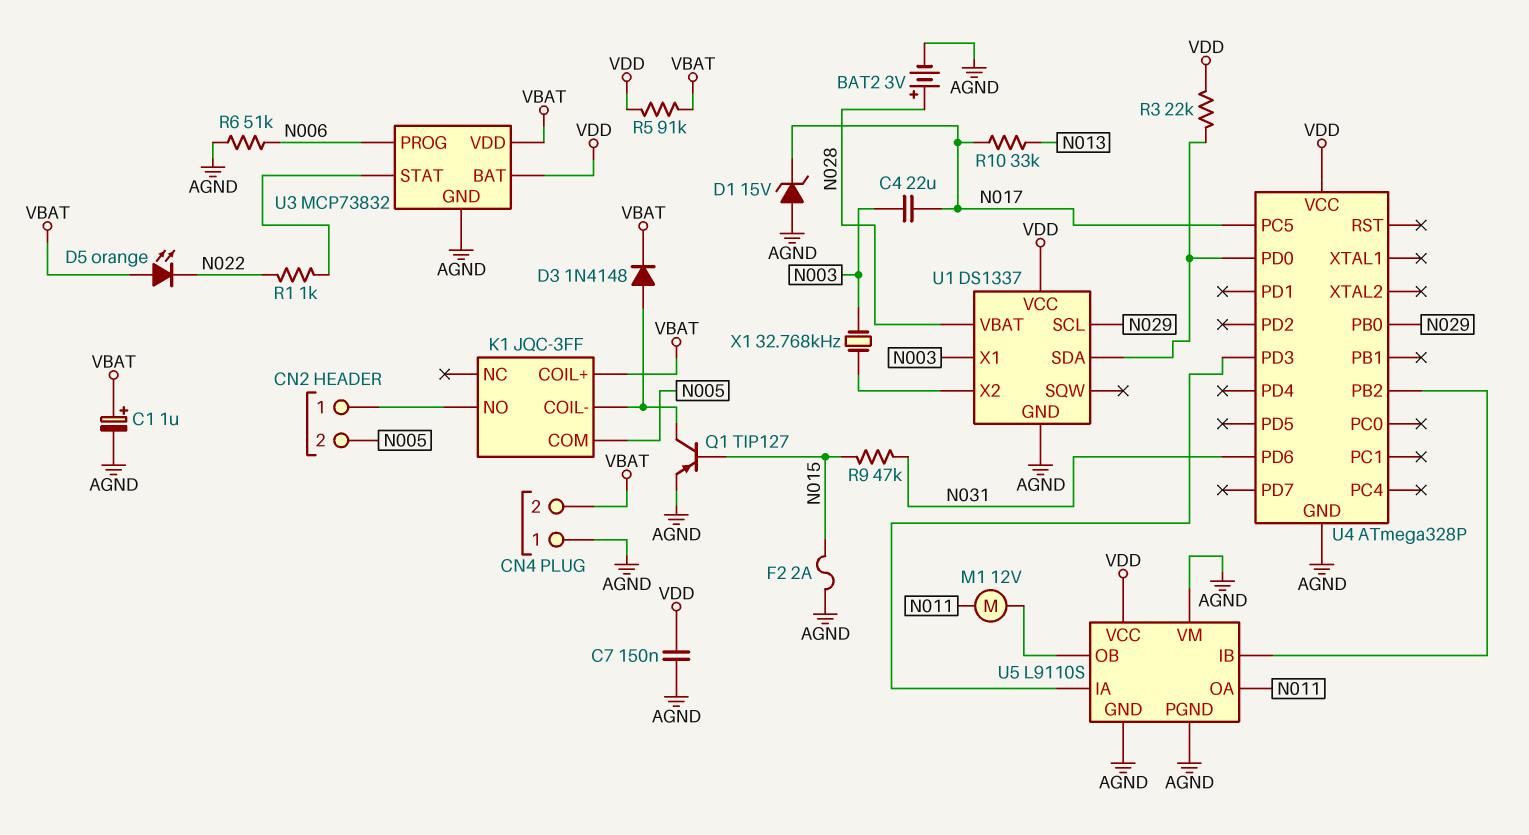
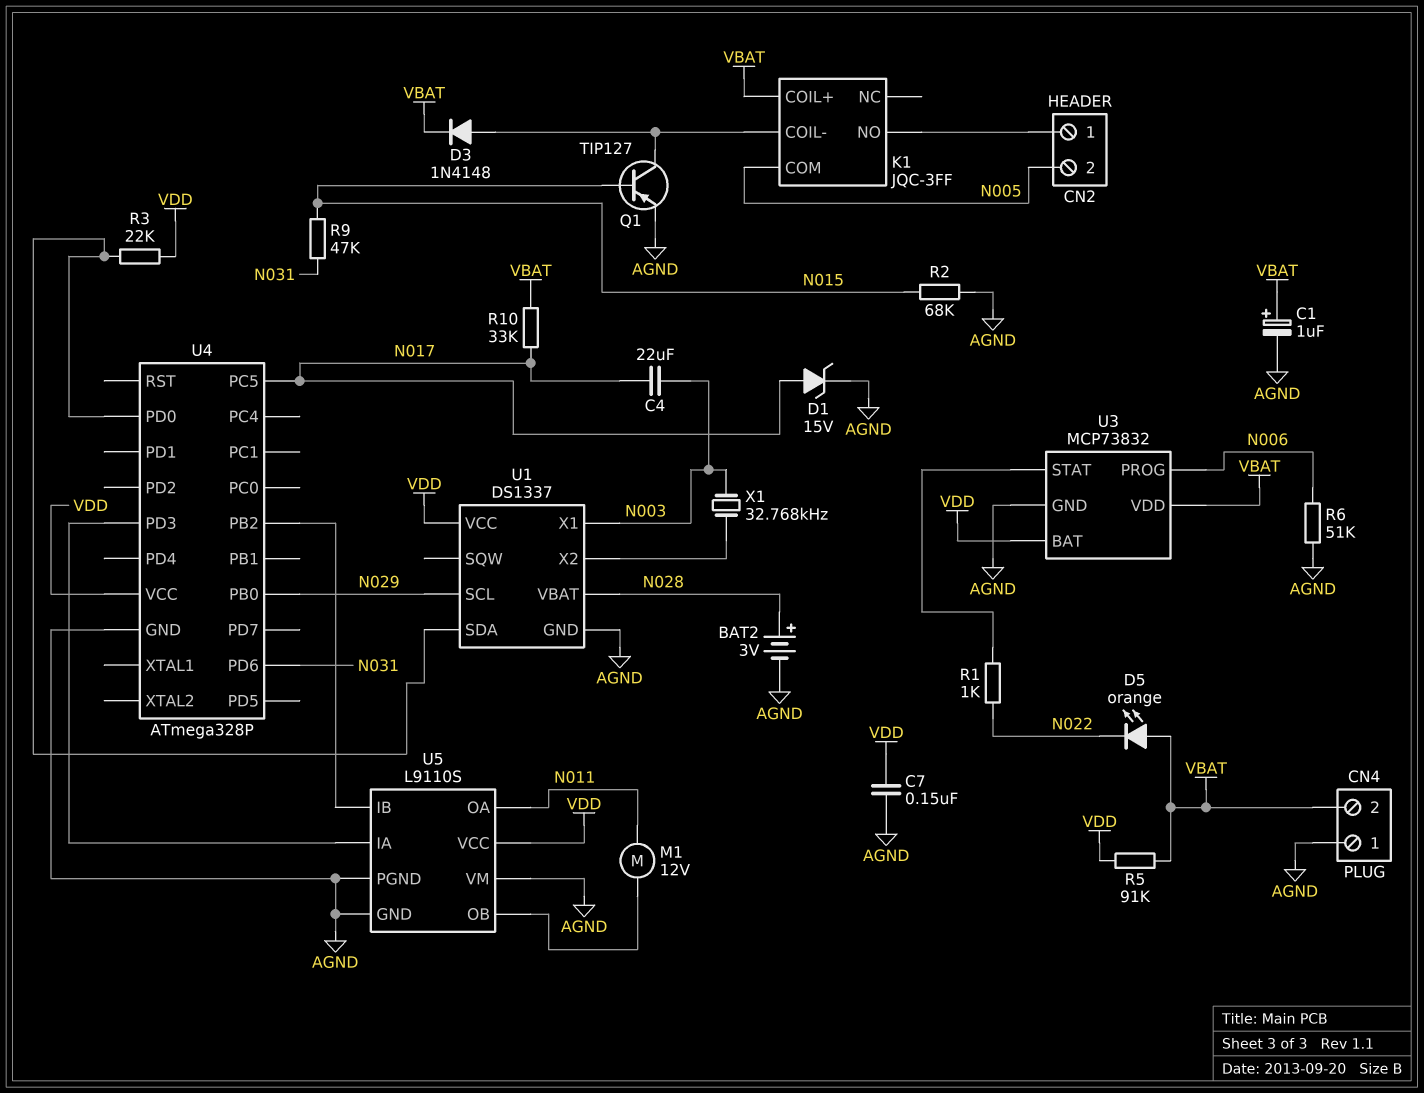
D1: zener 15V (A AGND, K N017) -> zener 15V (A N017, K AGND)
F2: 2A (AGND, N015) -> none
R2: none -> 68k (AGND, N015)
R10: 33k (N013, N017) -> 33k (N017, VBAT)

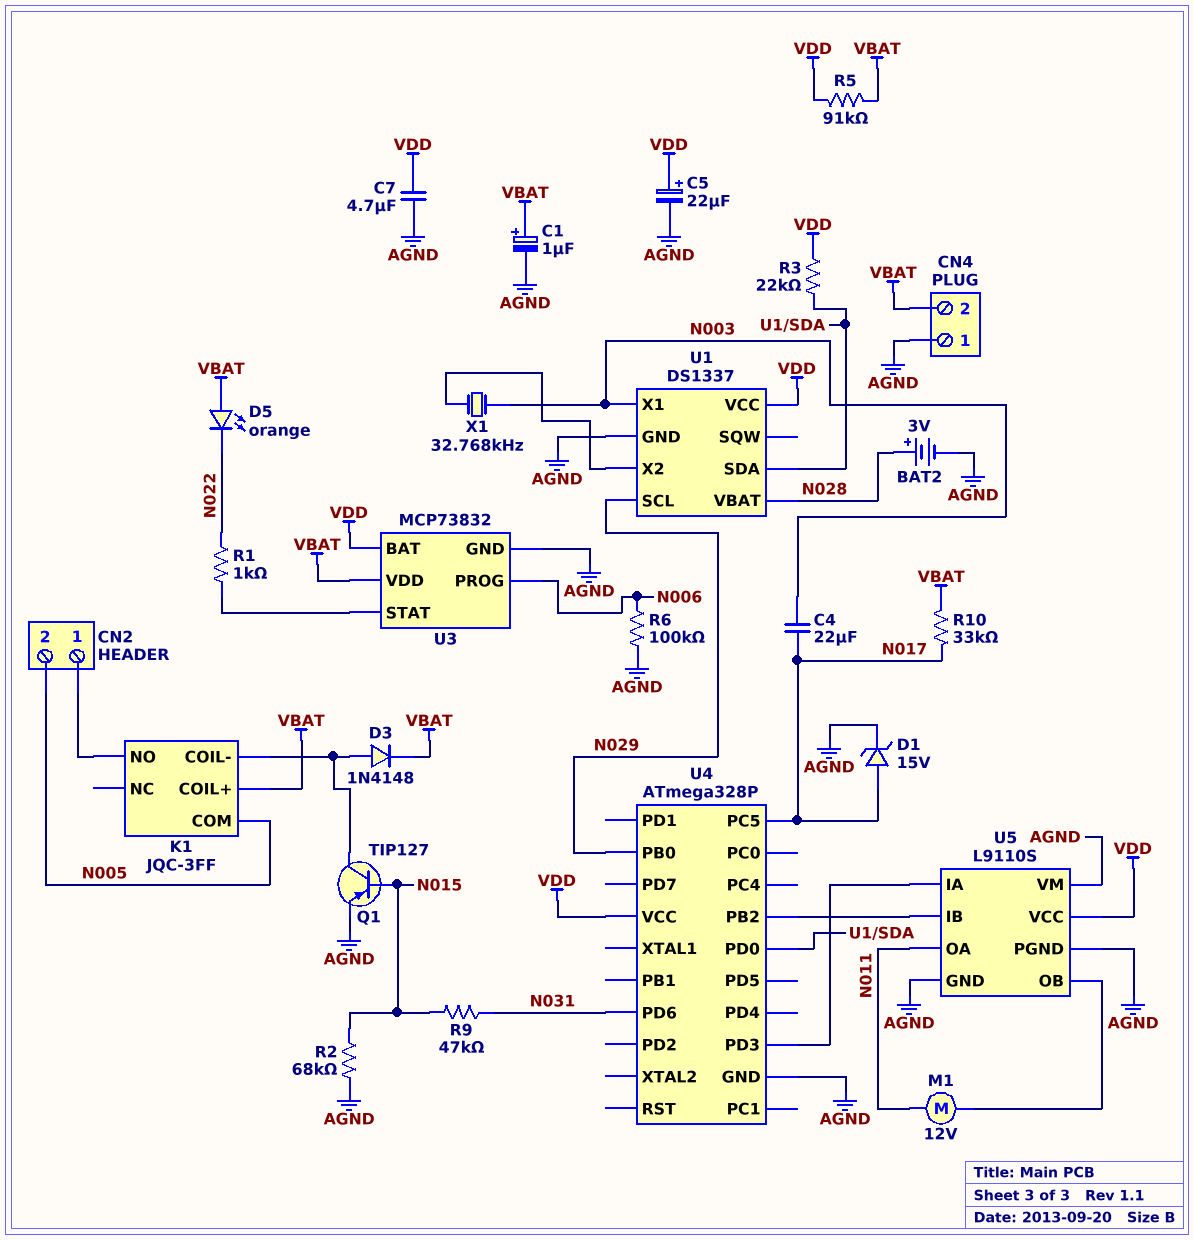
C5: none -> 22uF (plus VDD, minus AGND)
C7: 150nF (AGND, VDD) -> 4.7uF (AGND, VDD)
R6: 51k (AGND, N006) -> 100k (AGND, N006)

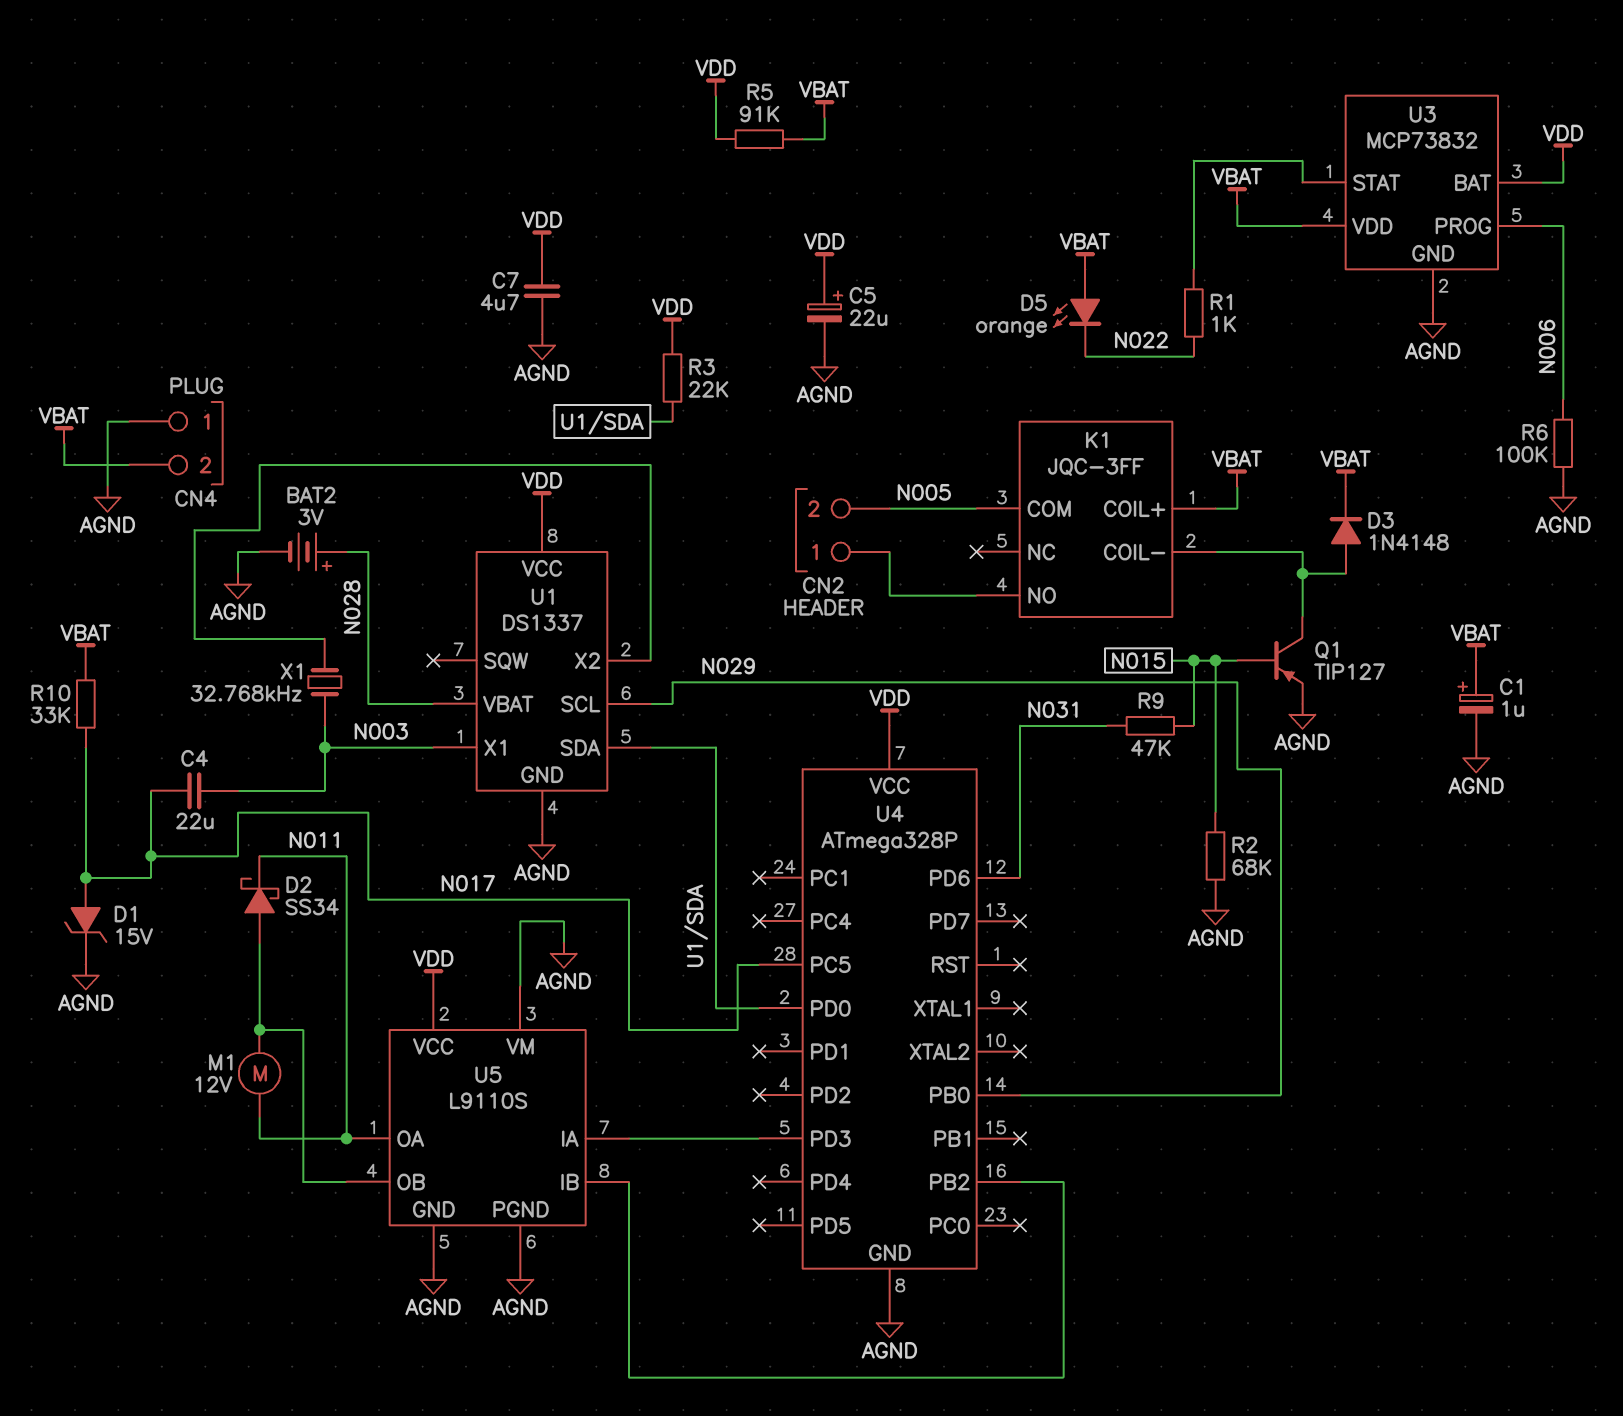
D2: none -> schottky SS34 (A U5/OB, K N011)

